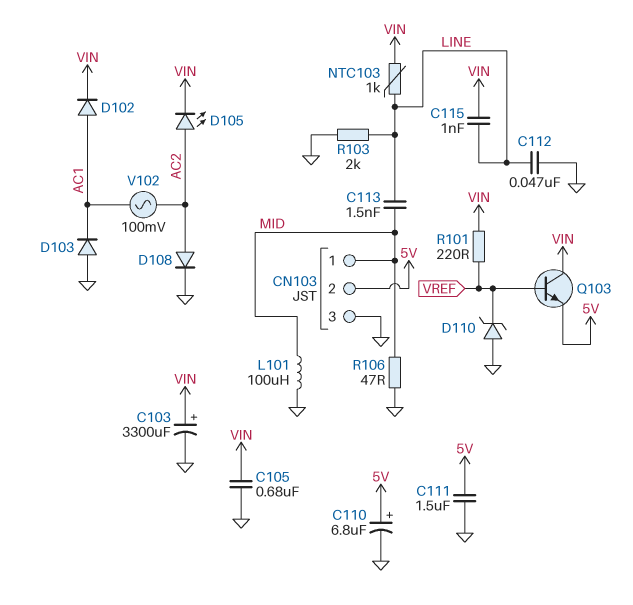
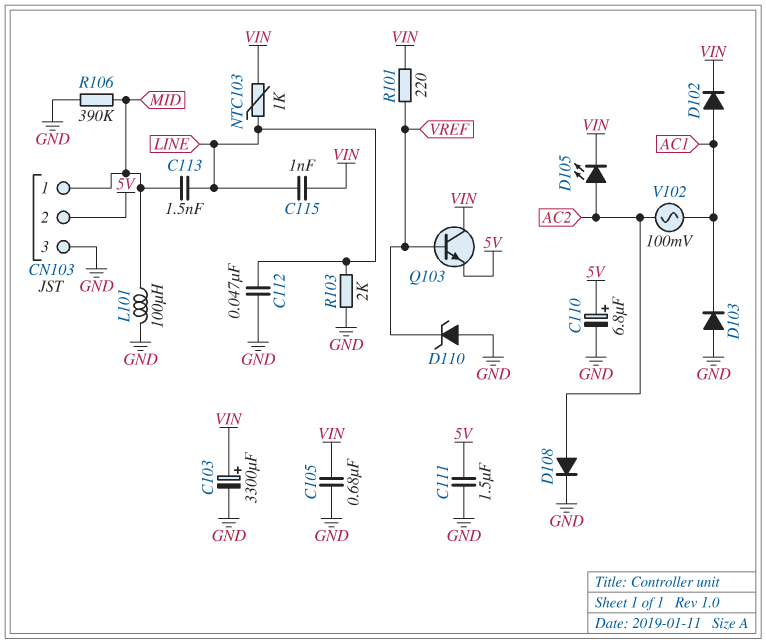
R106: 47 (GND, MID) -> 390k (GND, MID)

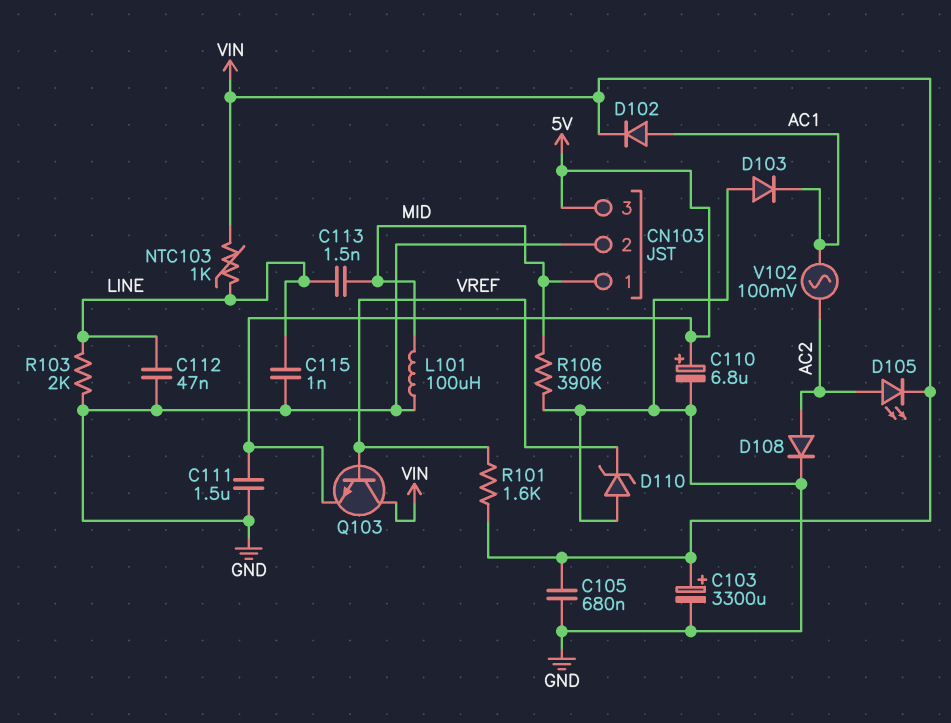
C115: 1nF (LINE, VIN) -> 1nF (GND, LINE)
CN103 pin 2: 5V -> GND
CN103 pin 3: GND -> 5V
R101: 220 (VIN, VREF) -> 1.6k (VIN, VREF)

